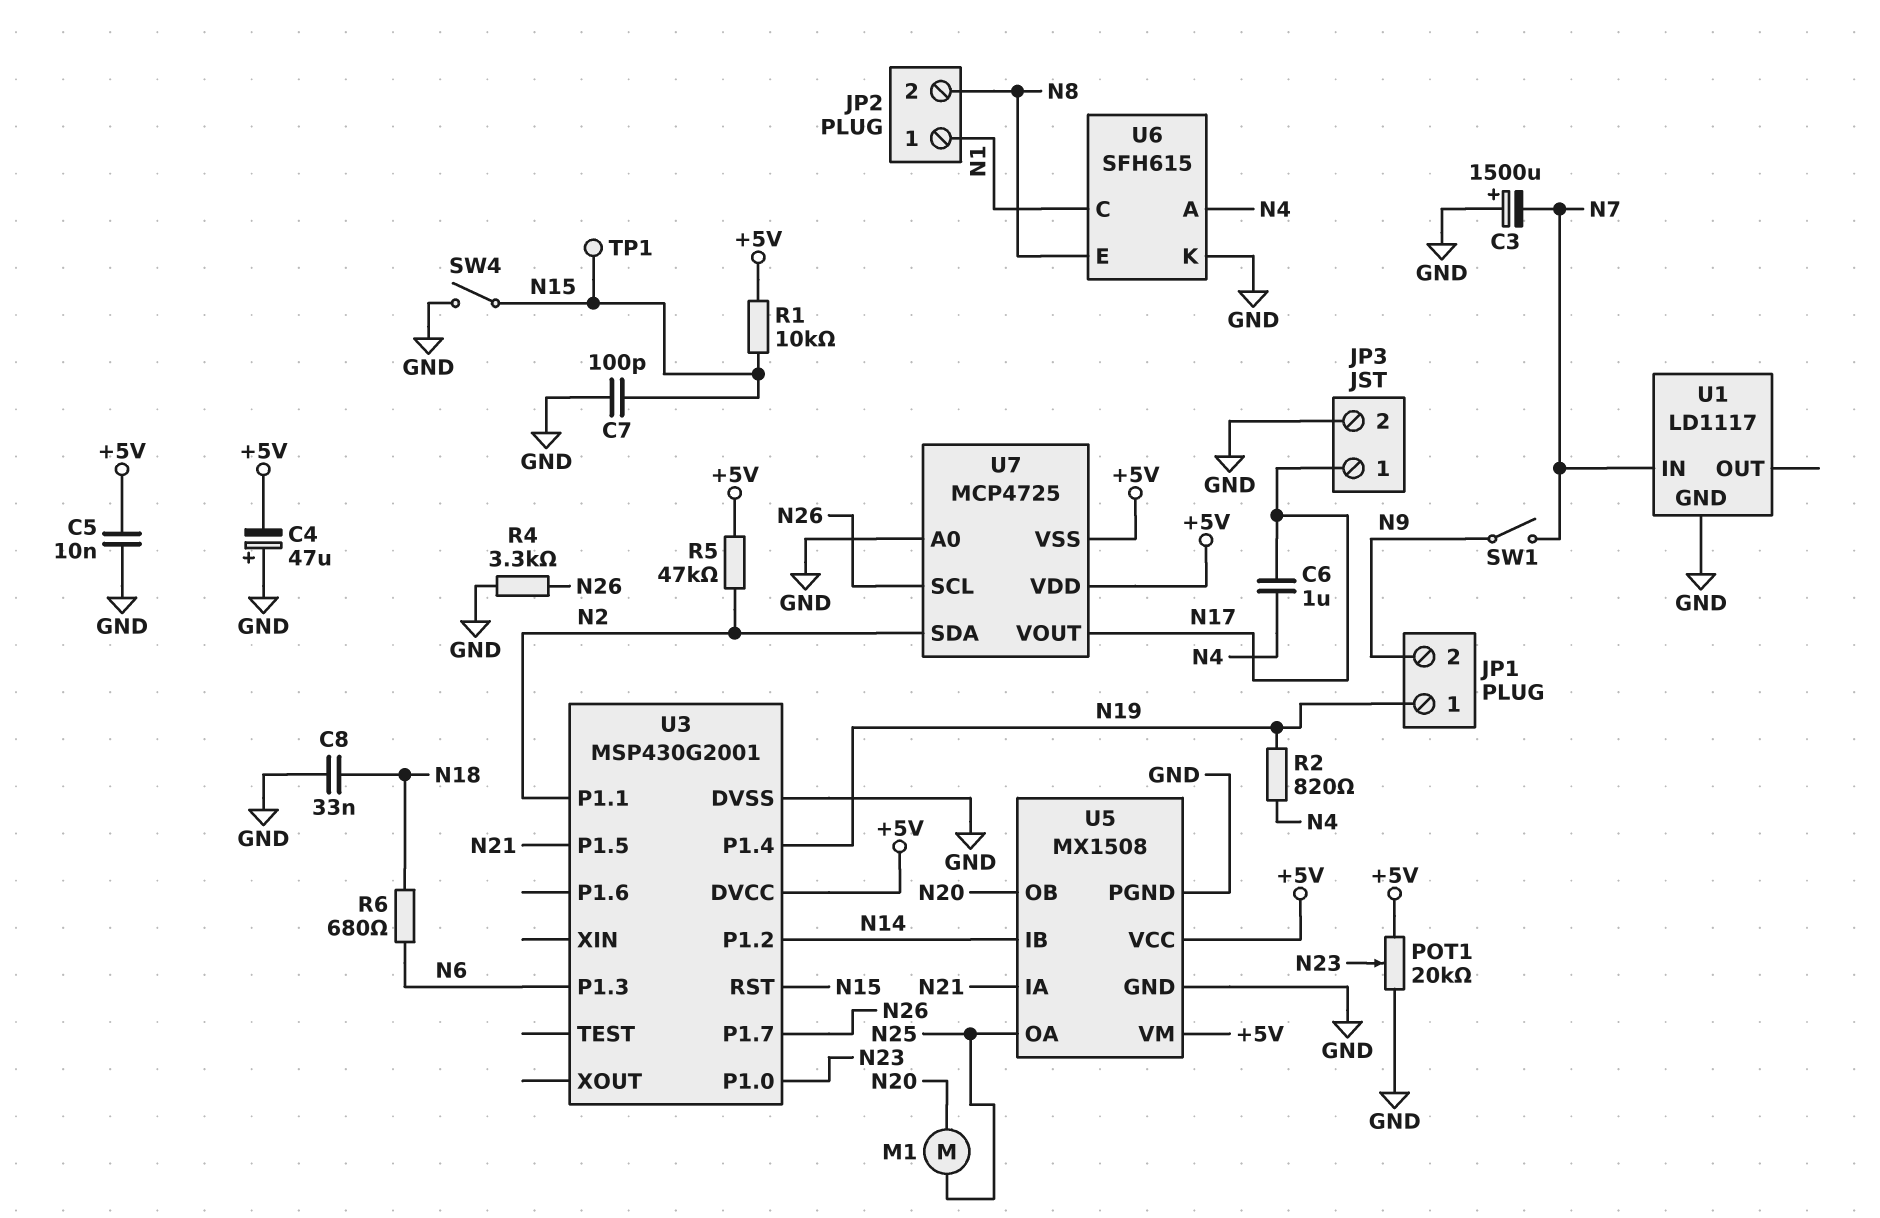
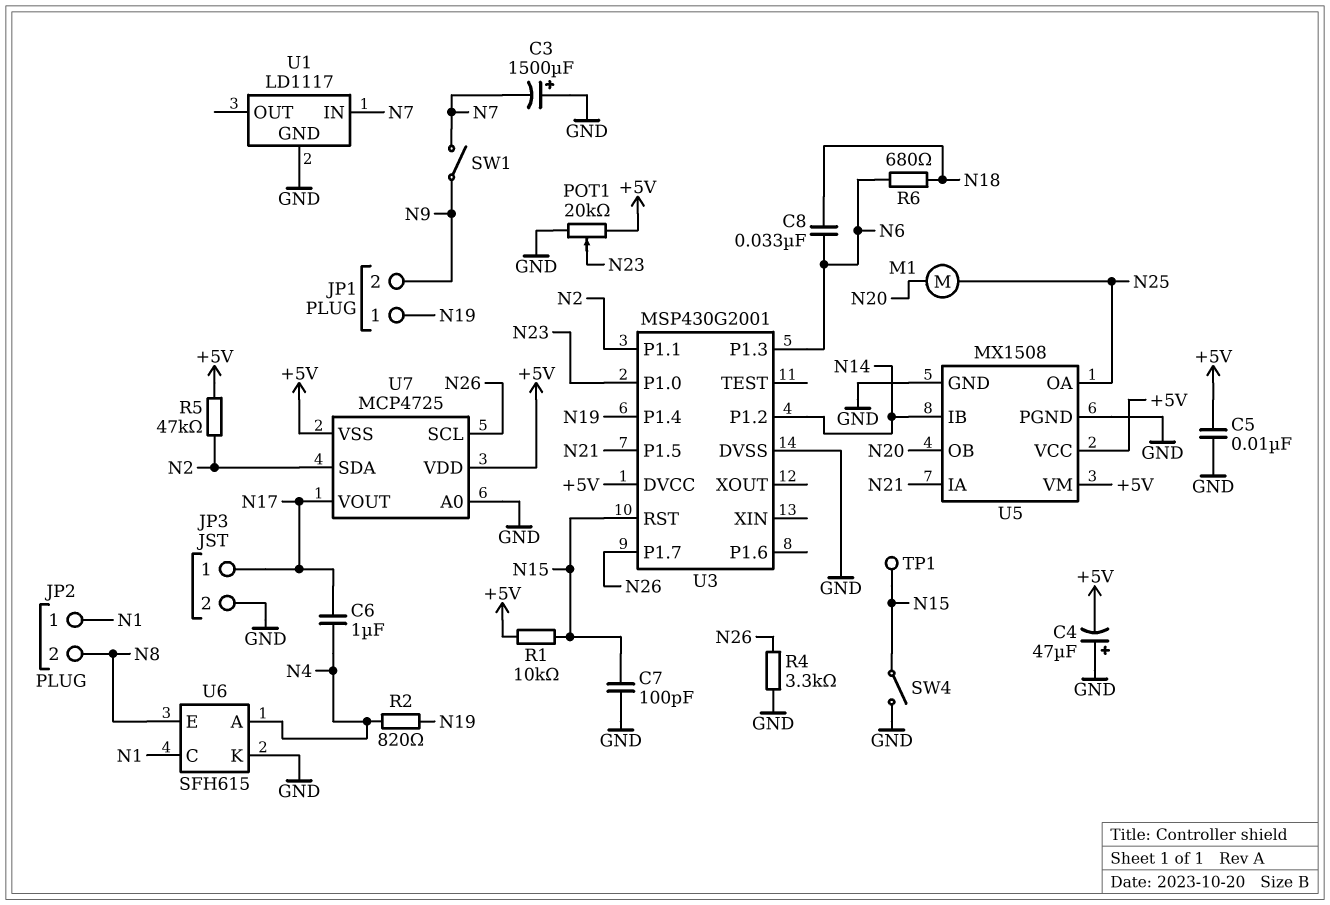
C8: 33nF (GND, N18) -> 33nF (N6, N18)

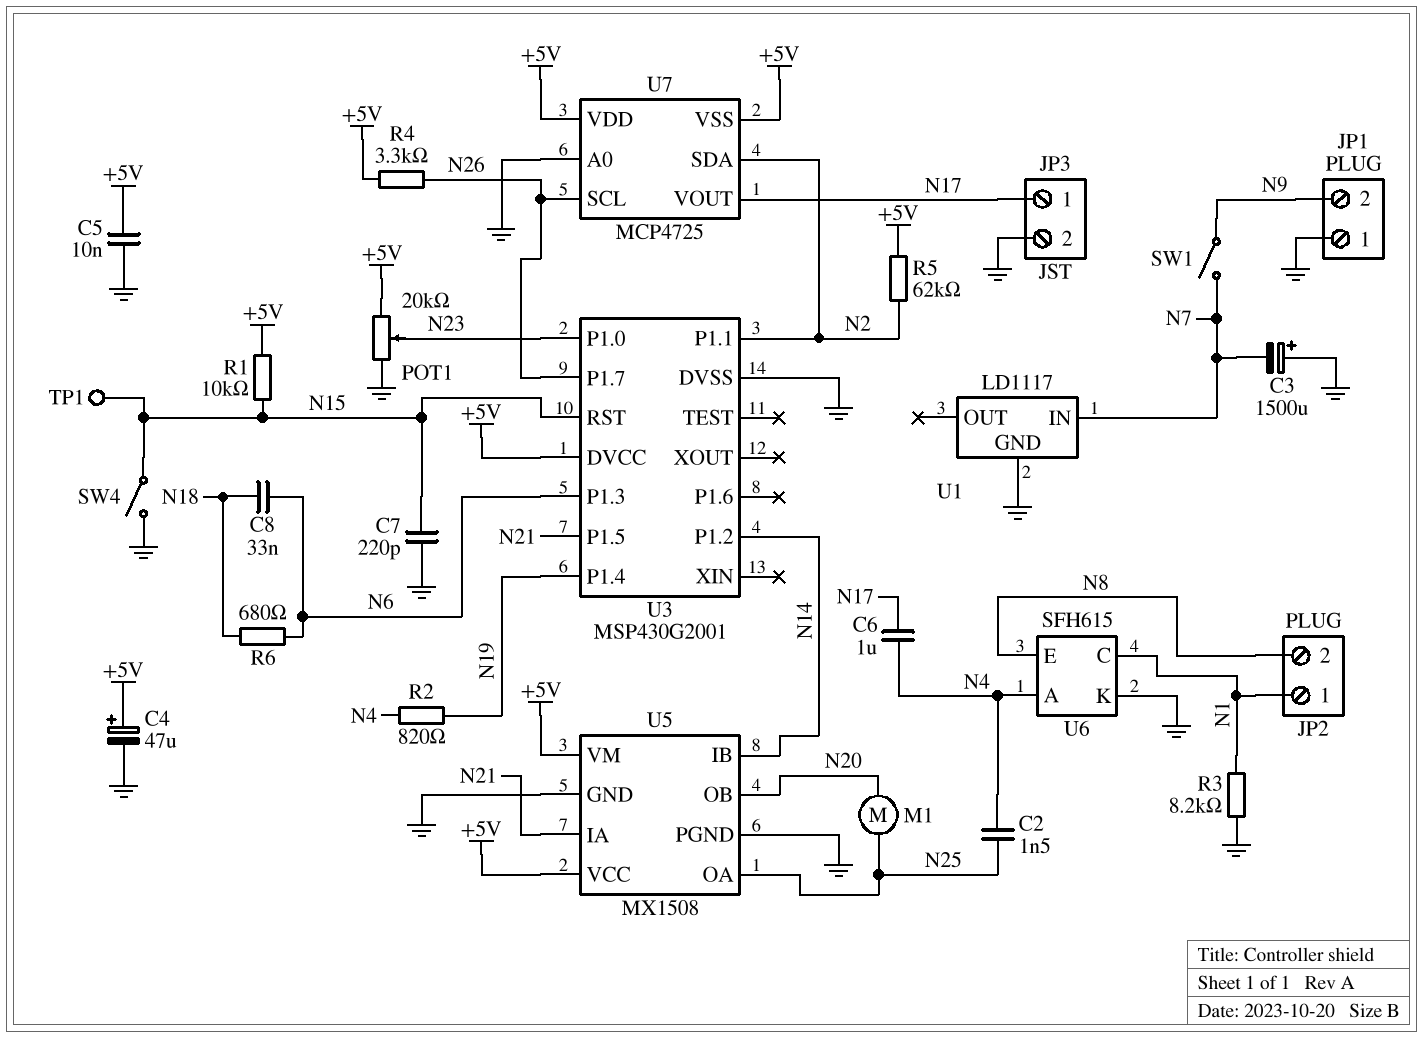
C2: none -> 1.5nF (N4, N25)
C4: 47uF (plus GND, minus +5V) -> 47uF (plus +5V, minus GND)
C7: 100pF (GND, N15) -> 220pF (GND, N15)
JP1 pin 1: N19 -> GND
R3: none -> 8.2k (GND, N1)
R4: 3.3k (GND, N26) -> 3.3k (+5V, N26)
R5: 47k (+5V, N2) -> 62k (+5V, N2)

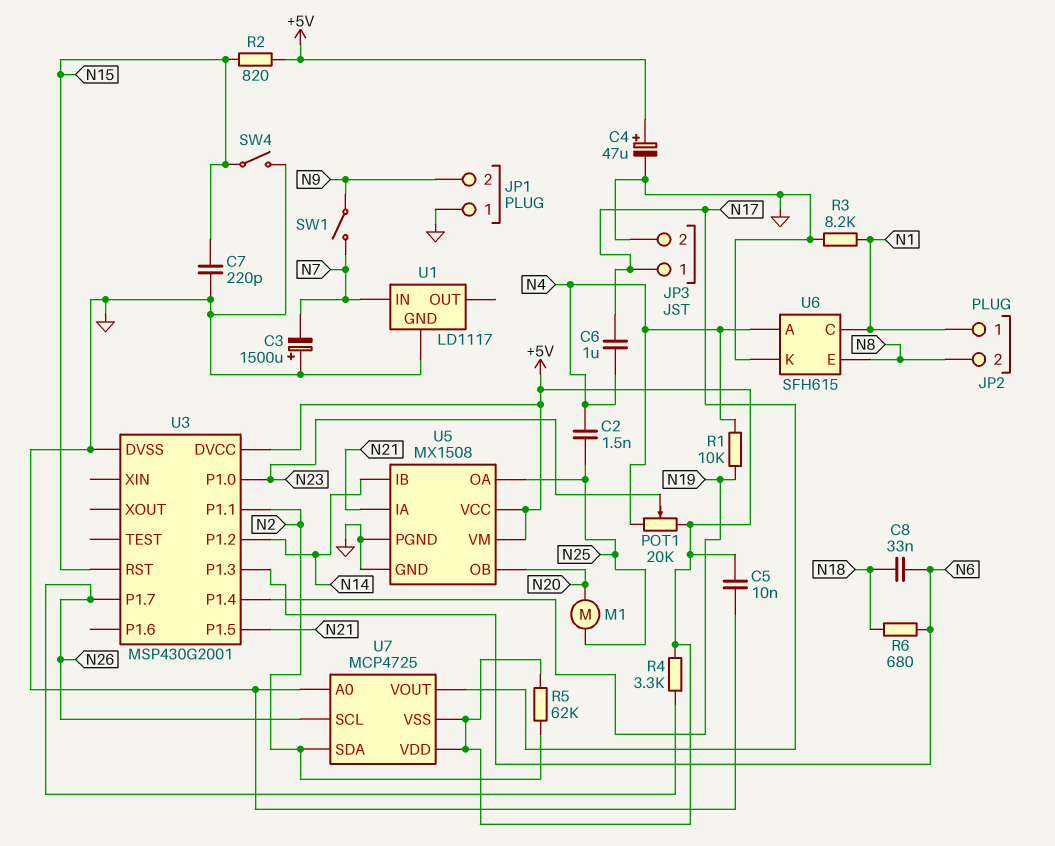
POT1: 20k (+5V, GND, wiper N23) -> 20k (+5V, N4, wiper N23)
R1: 10k (+5V, N15) -> 10k (N4, N19)
R2: 820 (N4, N19) -> 820 (+5V, N15)
TP1: test point (N15) -> none

